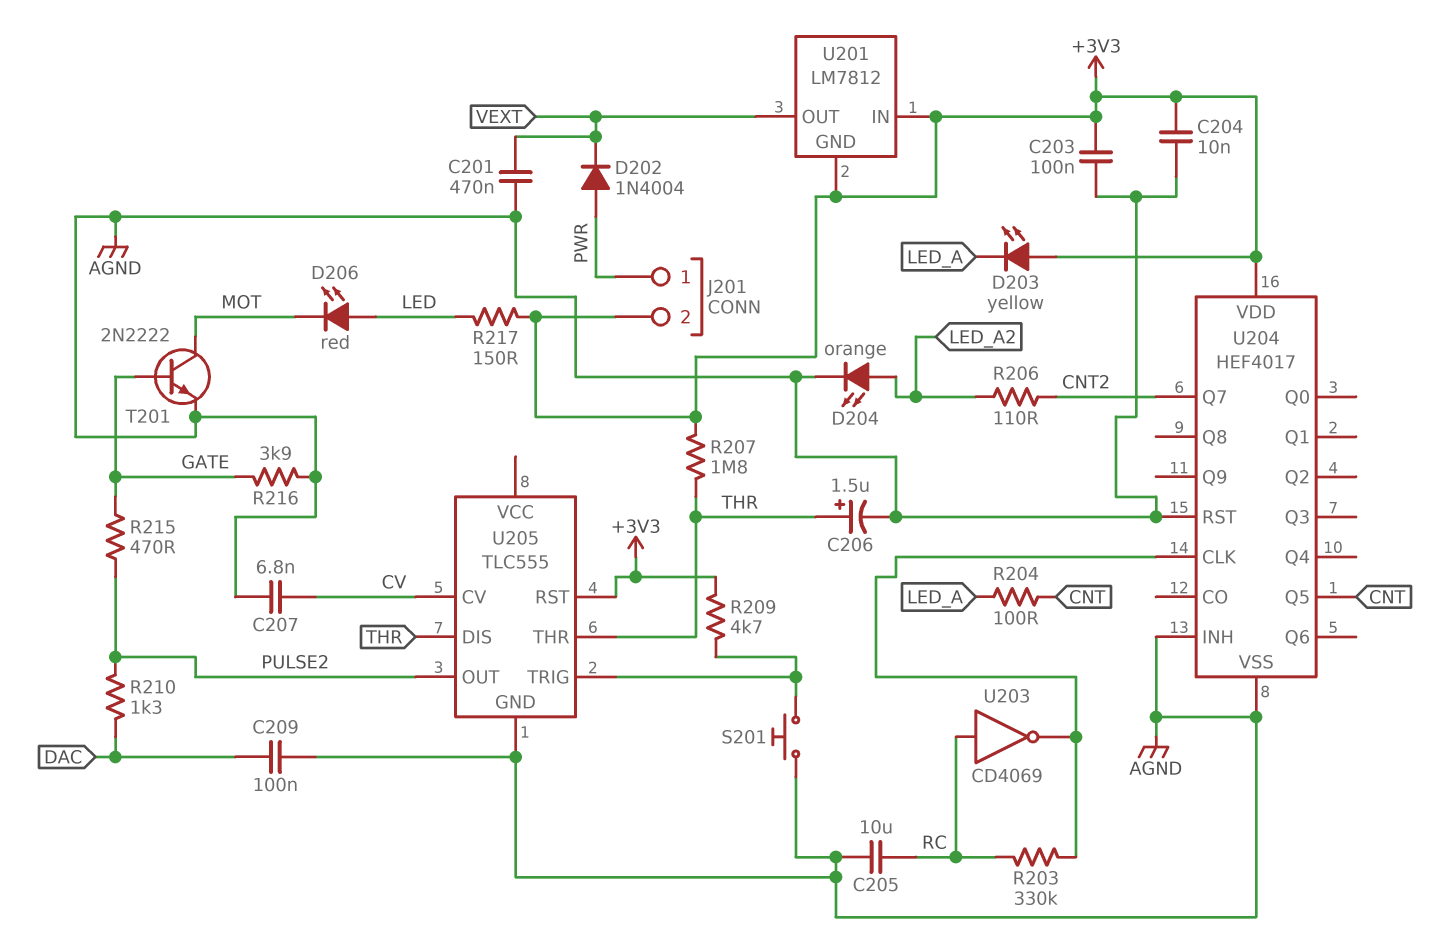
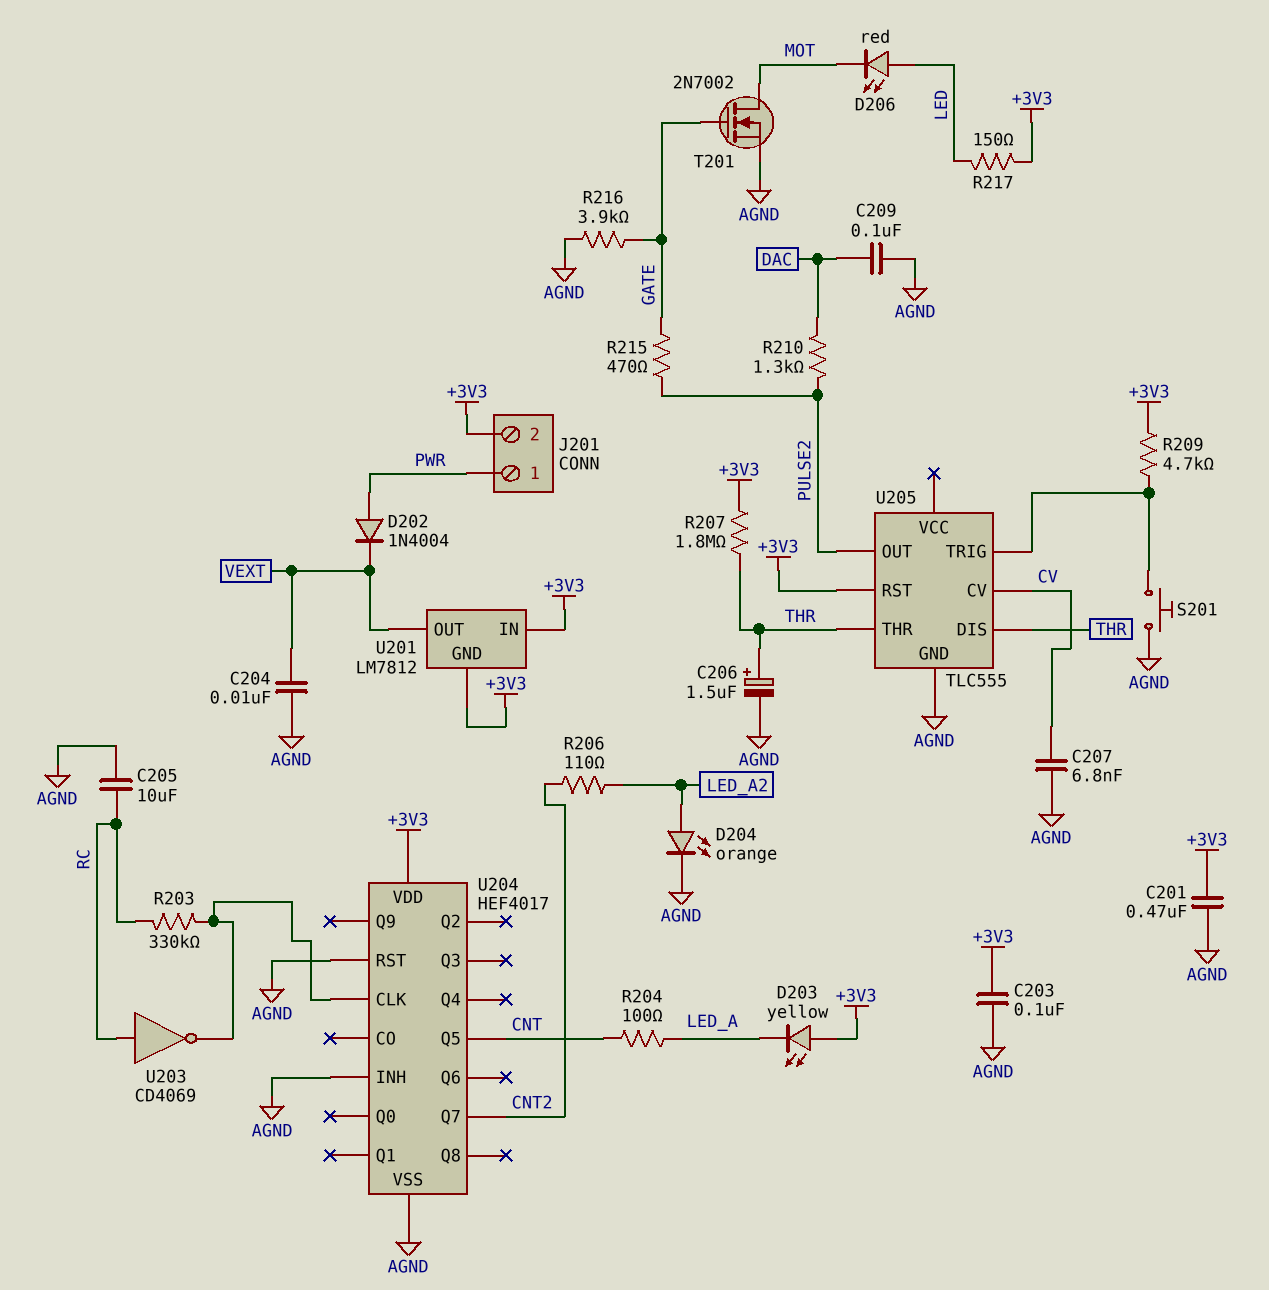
C201: 470nF (AGND, VEXT) -> 470nF (+3V3, AGND)
C204: 10nF (+3V3, AGND) -> 10nF (AGND, VEXT)
T201: NPN 2N2222 (B GATE, C MOT, E AGND) -> NMOS 2N7002 (G GATE, D MOT, S AGND)

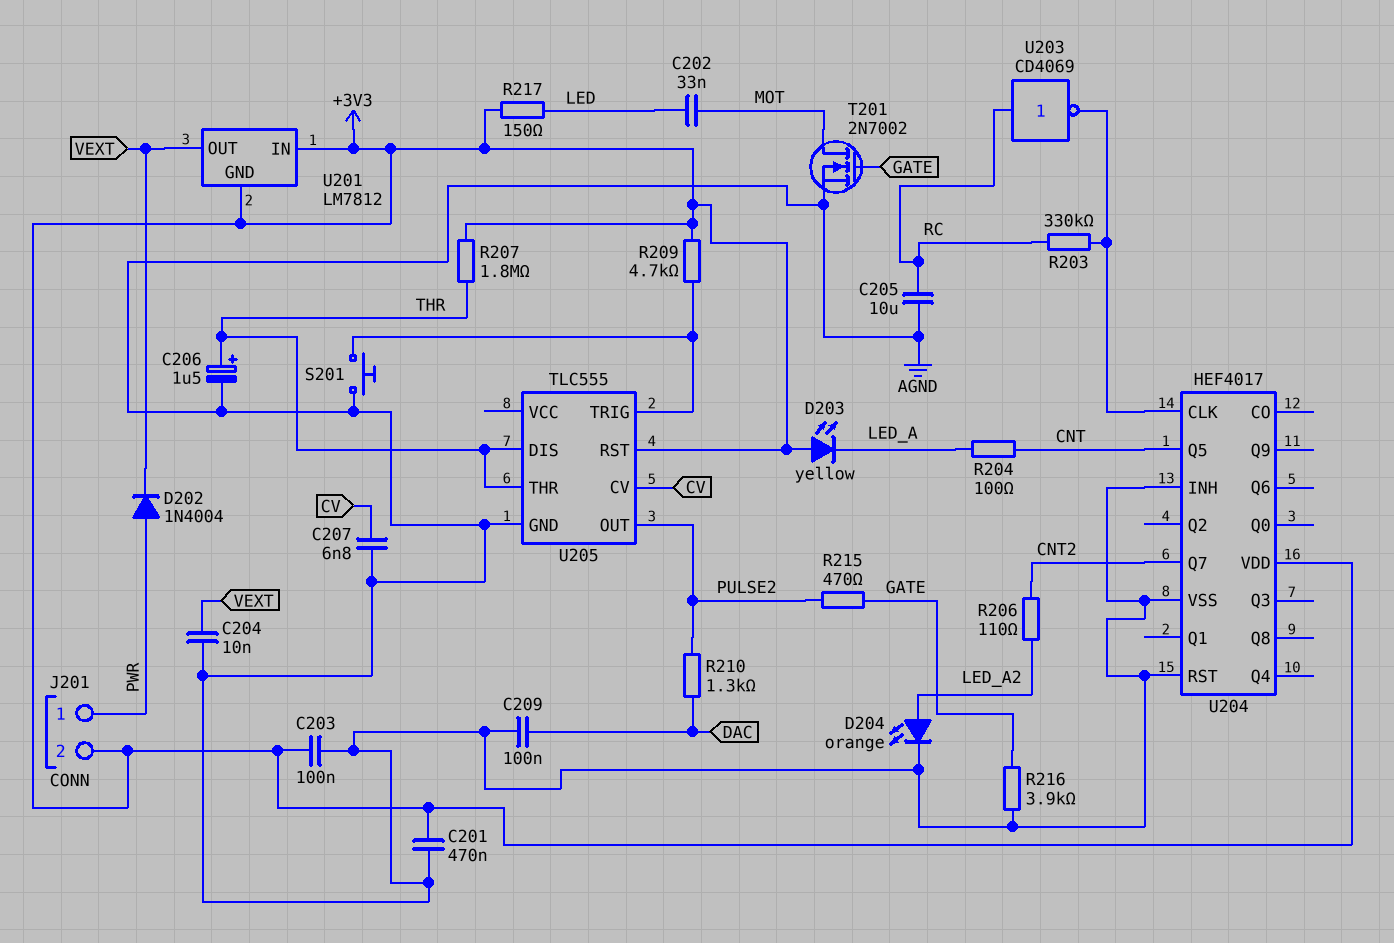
C202: none -> 33nF (LED, MOT)
D206: LED red (A LED, K MOT) -> none

